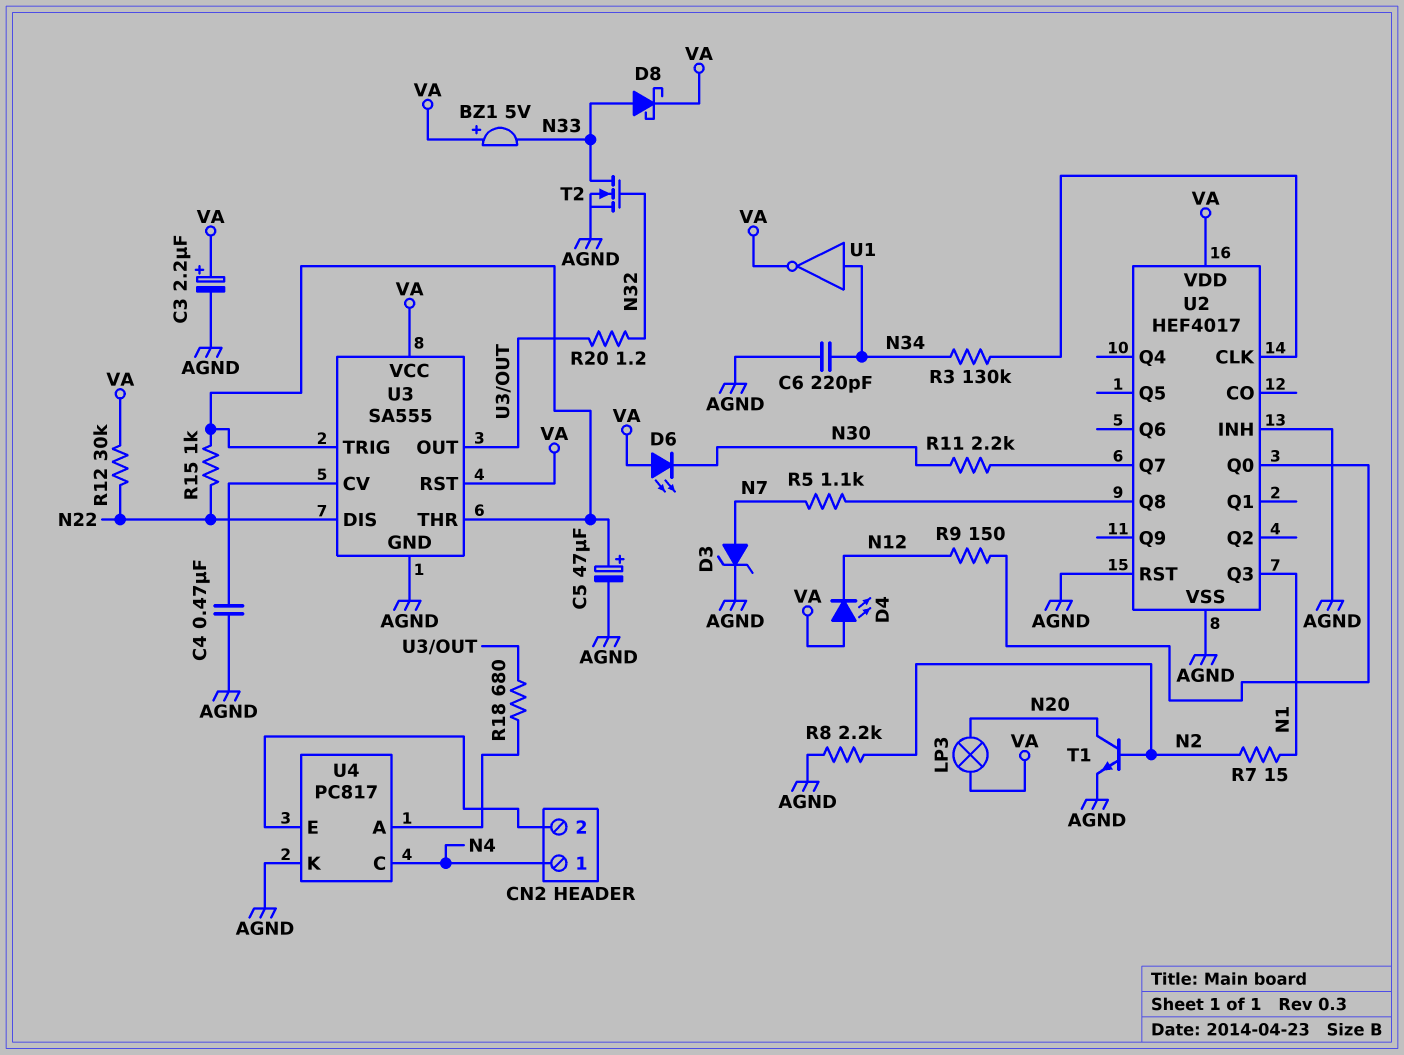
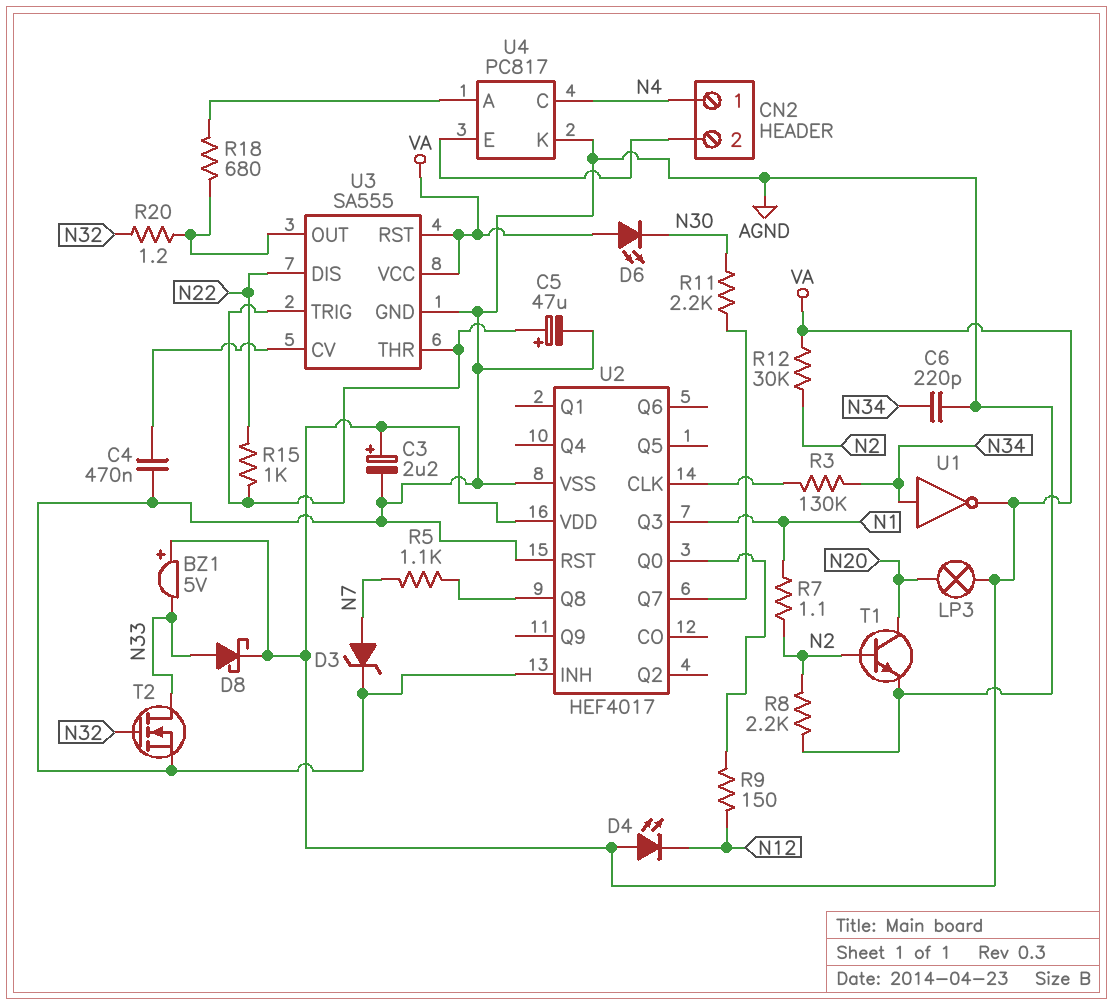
R7: 15 (N1, N2) -> 1.1 (N1, N2)
R12: 30k (N22, VA) -> 30k (N2, VA)

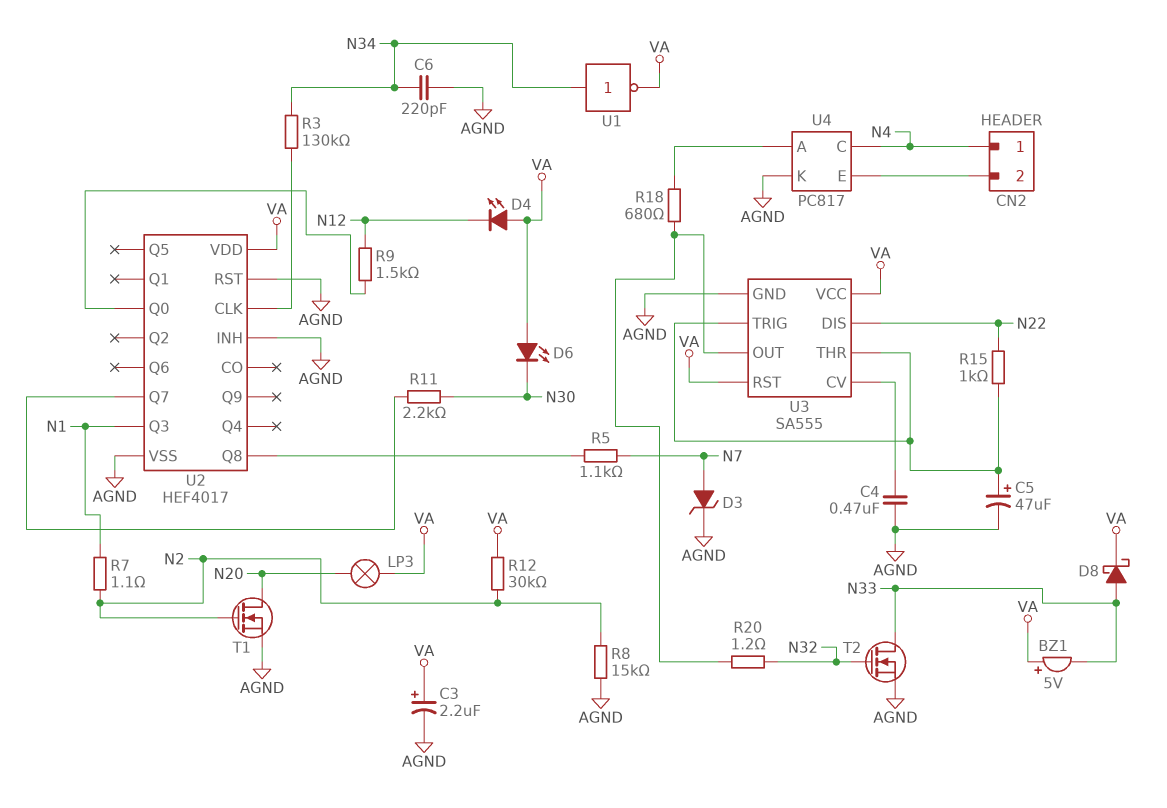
R8: 2.2k (AGND, N2) -> 15k (AGND, N2)
R9: 150 (N12, U2/Q0) -> 1.5k (N12, U2/Q0)
T1: NPN (B N2, C N20, E AGND) -> NMOS (G N2, D N20, S AGND)

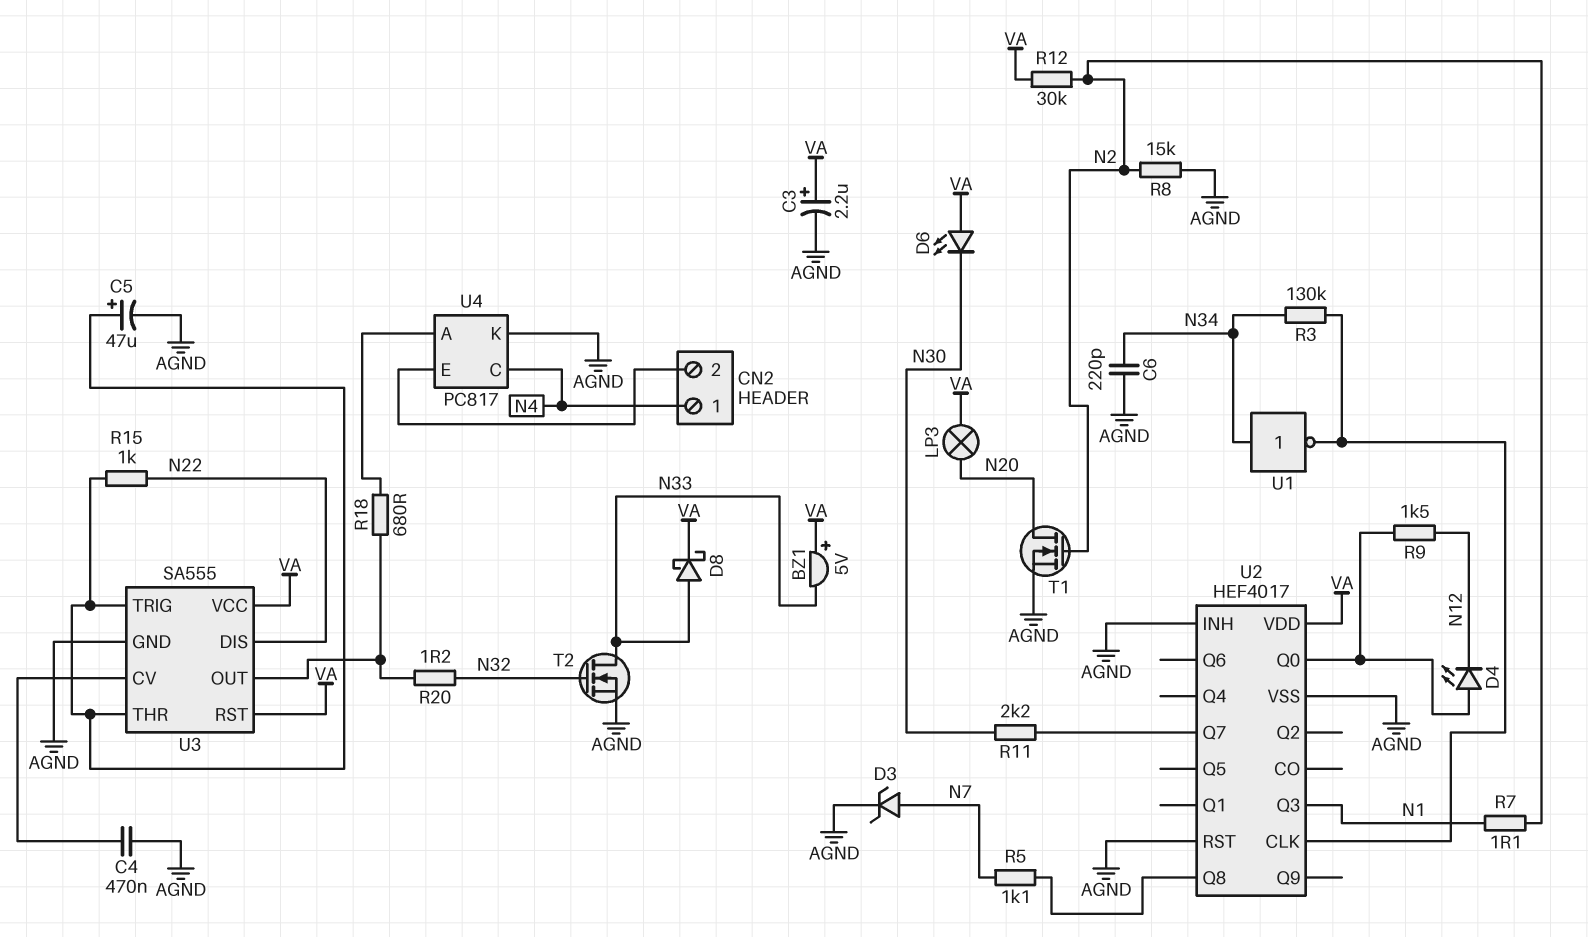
D4: LED (A VA, K N12) -> LED (A U2/Q0, K N12)
U1: NOT (in N34, out VA) -> NOT (in N34, out U2/CLK)

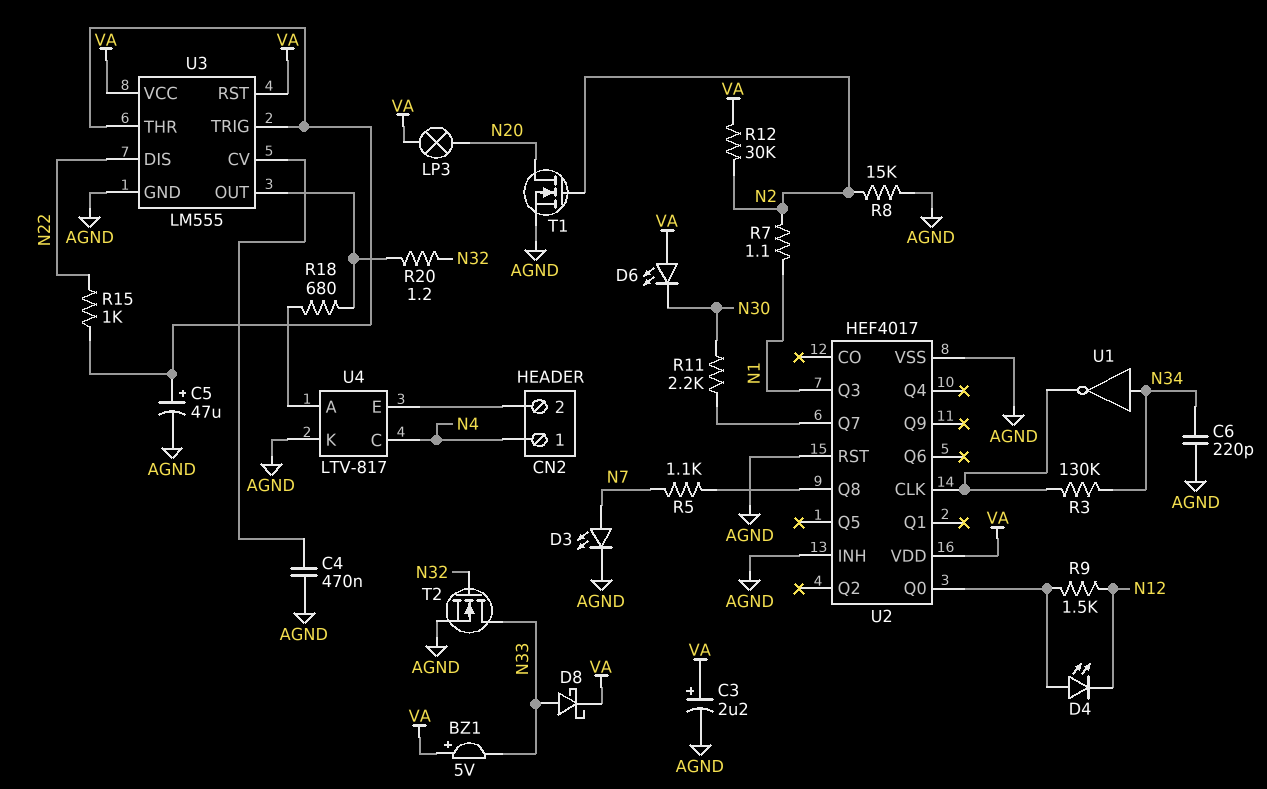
D3: zener (A N7, K AGND) -> LED (A N7, K AGND)
U3: SA555 -> LM555
U4: PC817 -> LTV-817

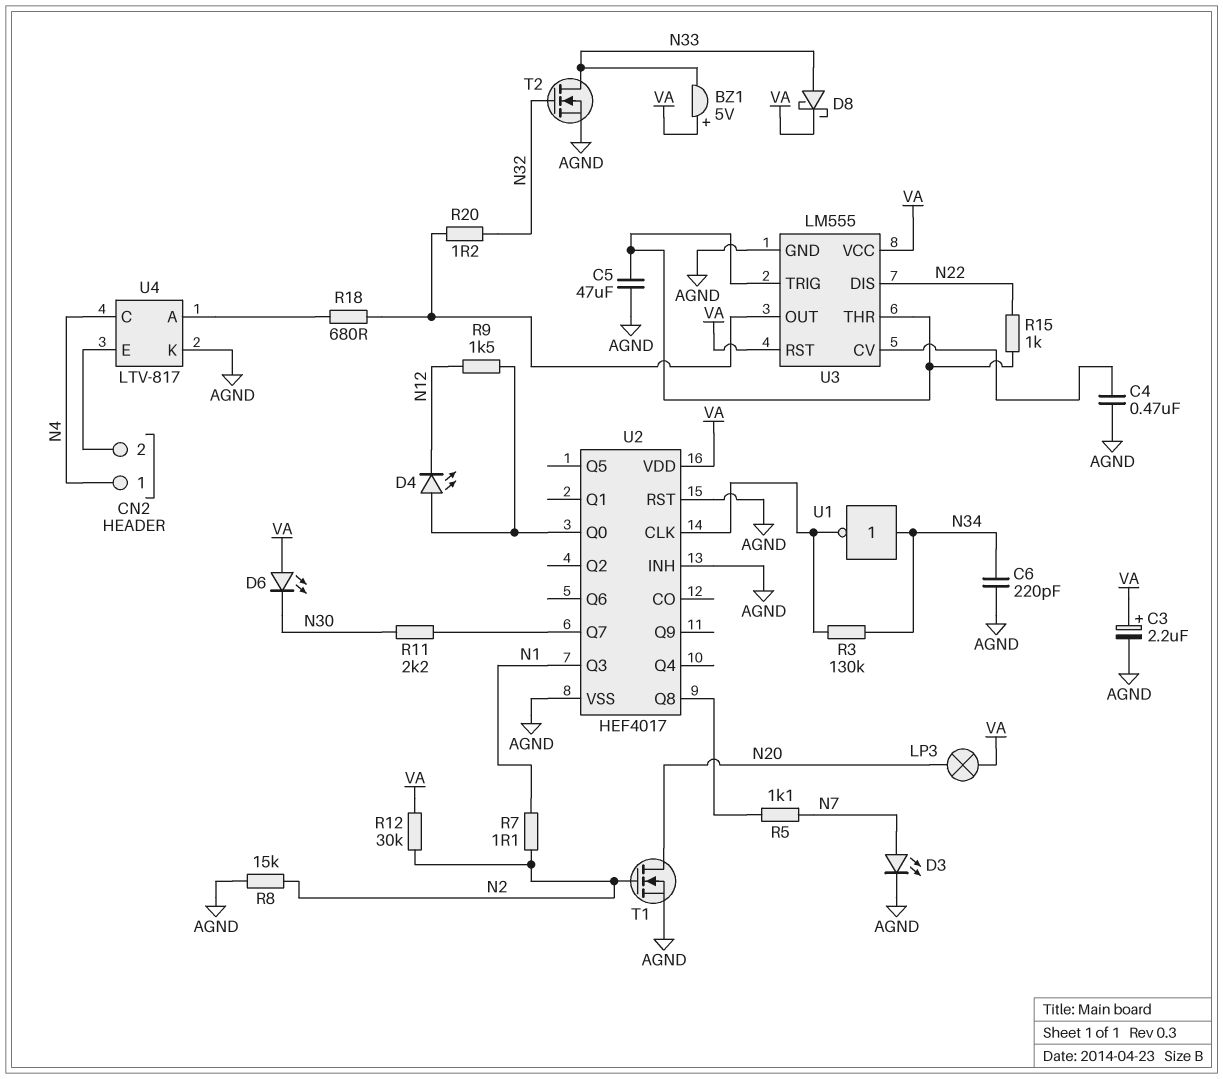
C5: 47uF (plus U3/THR, minus AGND) -> 47uF (AGND, U3/THR)

